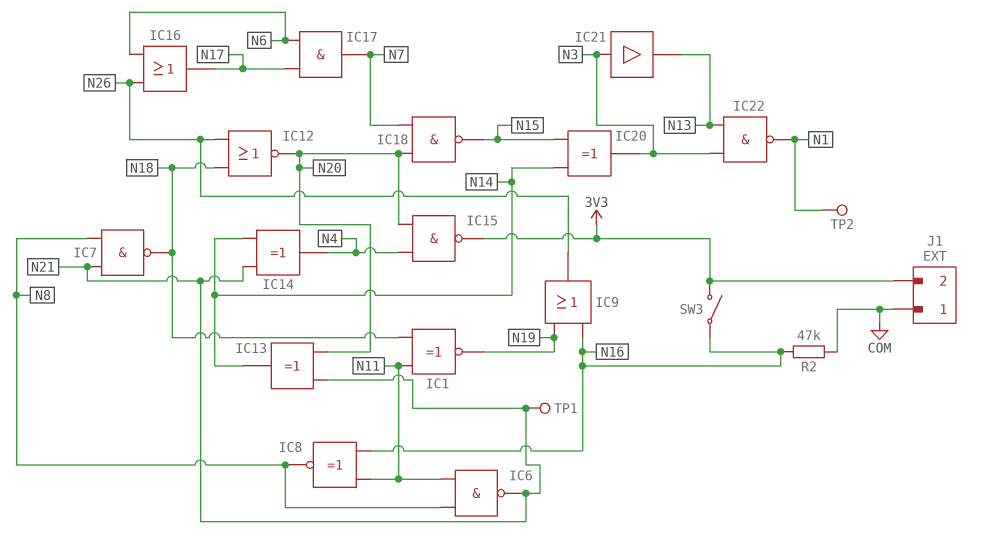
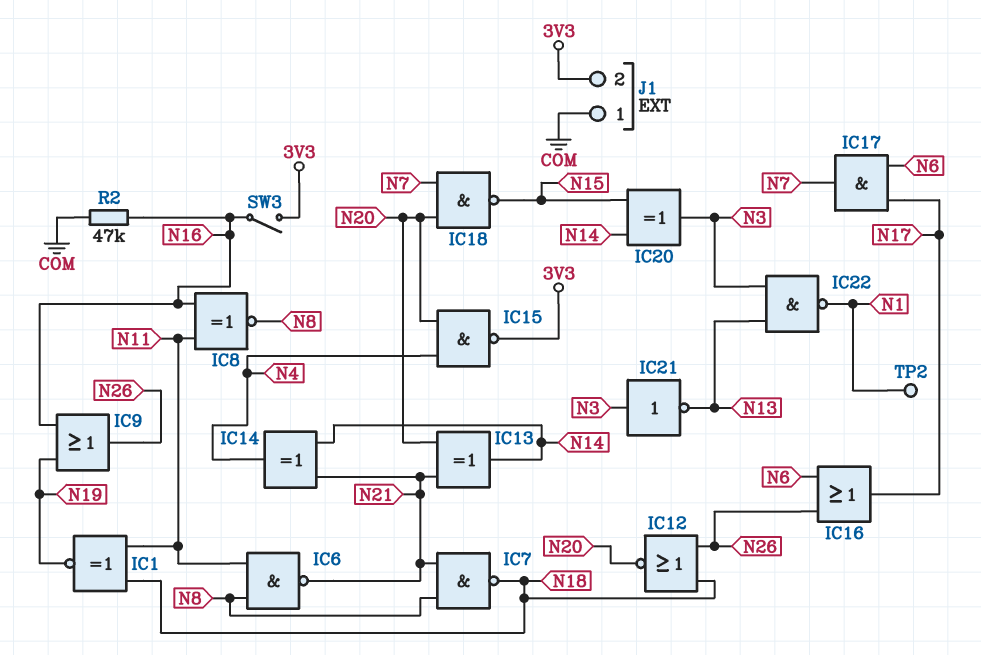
IC21: buffer (in N3, out N13) -> NOT (in N3, out N13)
TP1: test point (N21) -> none

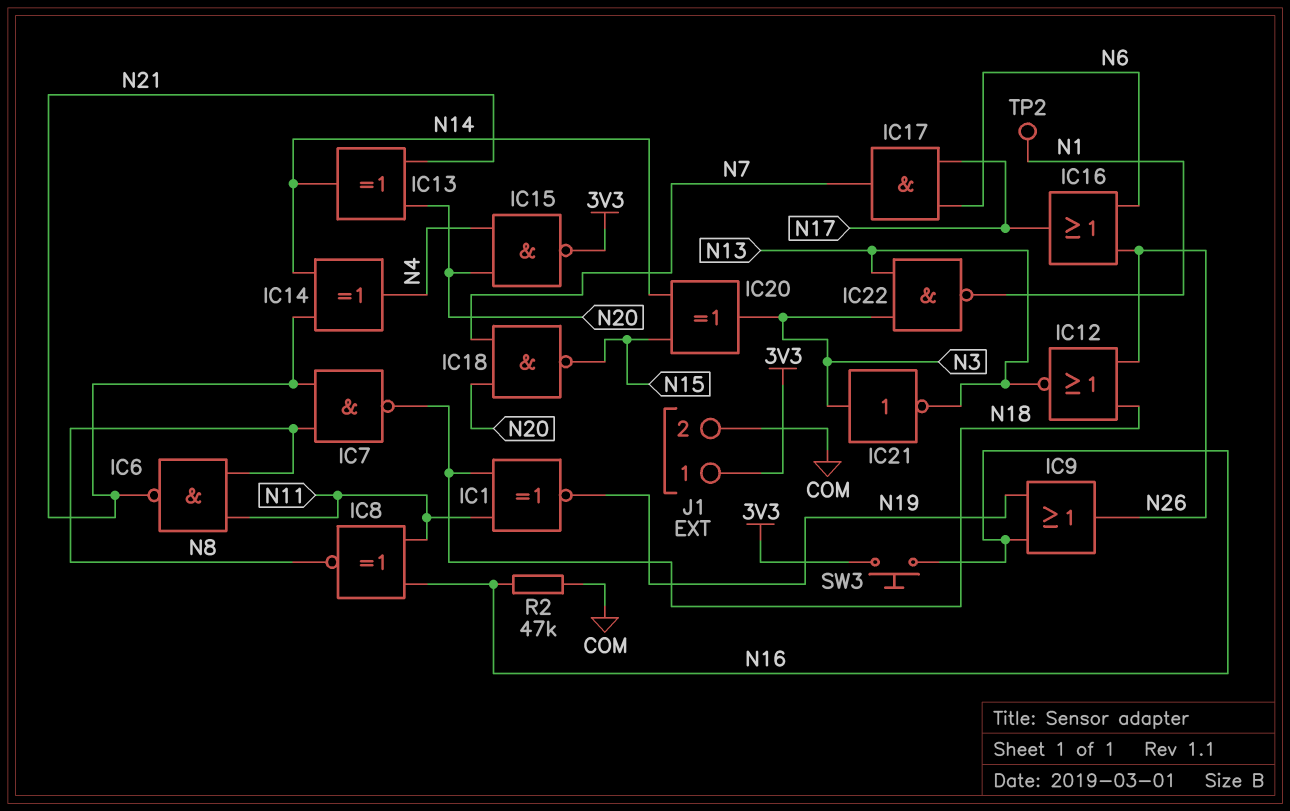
IC12: NOR (in N18, in N26, out N20) -> NOR (in N18, in N26, out N13)
J1 pin 1: COM -> 3V3
J1 pin 2: 3V3 -> COM
SW3: switch (3V3, N16) -> button (3V3, N16)

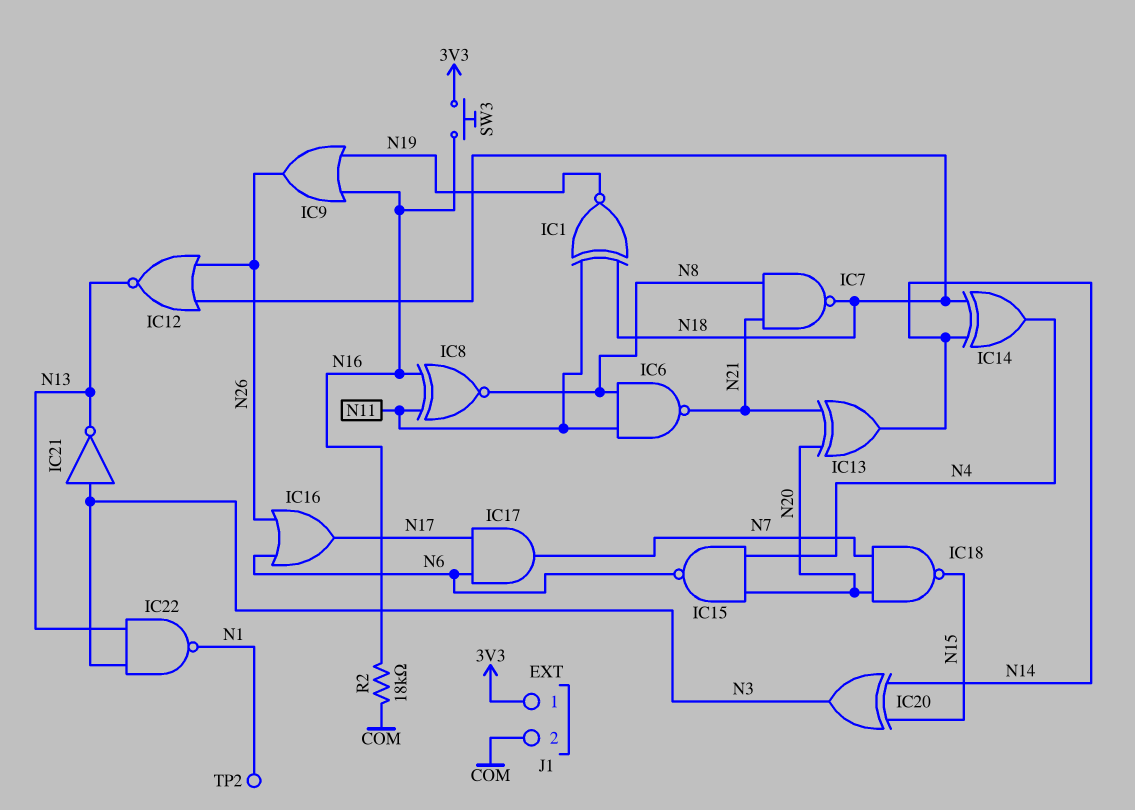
IC14: XOR (in N14, in N21, out N4) -> XOR (in N14, in N18, out N4)
IC15: NAND (in N4, in N20, out 3V3) -> NAND (in N4, in N20, out N6)
R2: 47k (COM, N16) -> 18k (COM, N16)

